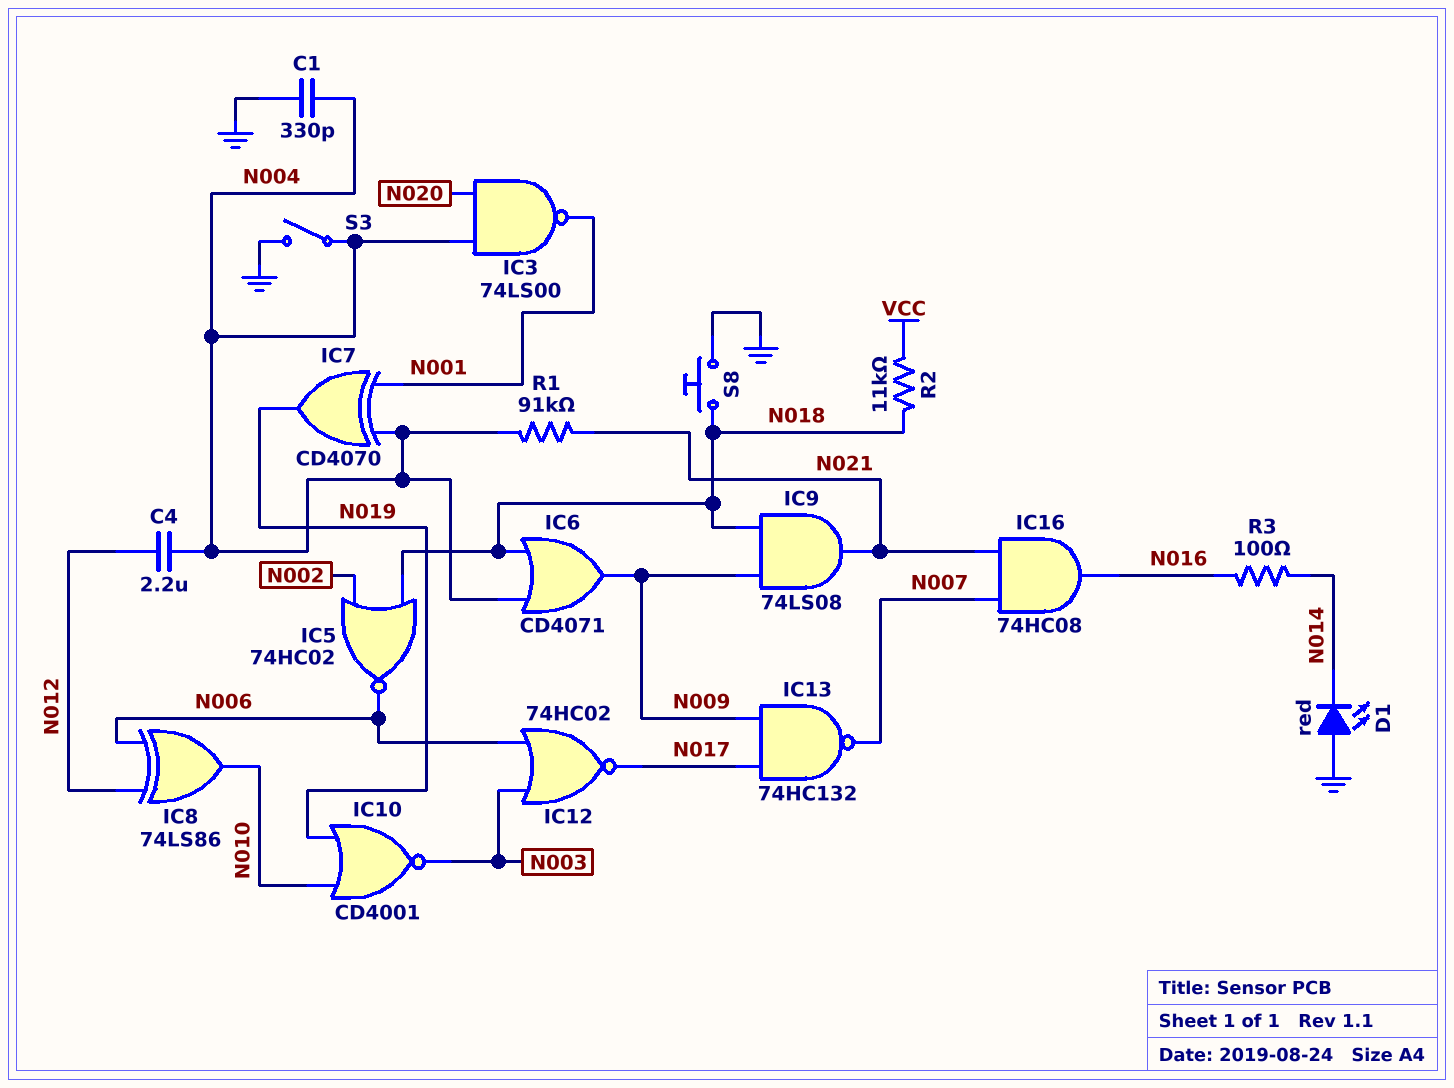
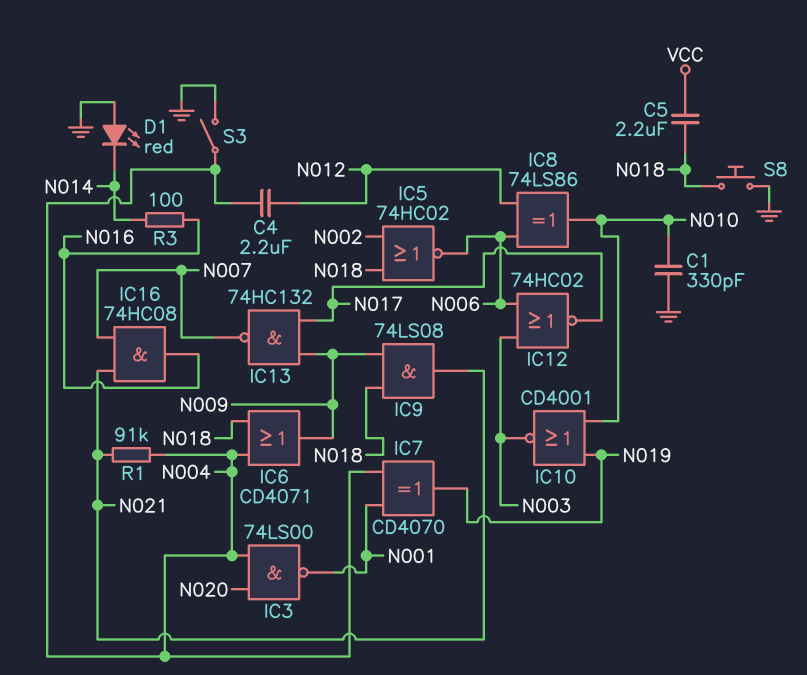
C1: 330pF (GND, N004) -> 330pF (GND, N010)
C5: none -> 2.2uF (N018, VCC)
R2: 11k (N018, VCC) -> none

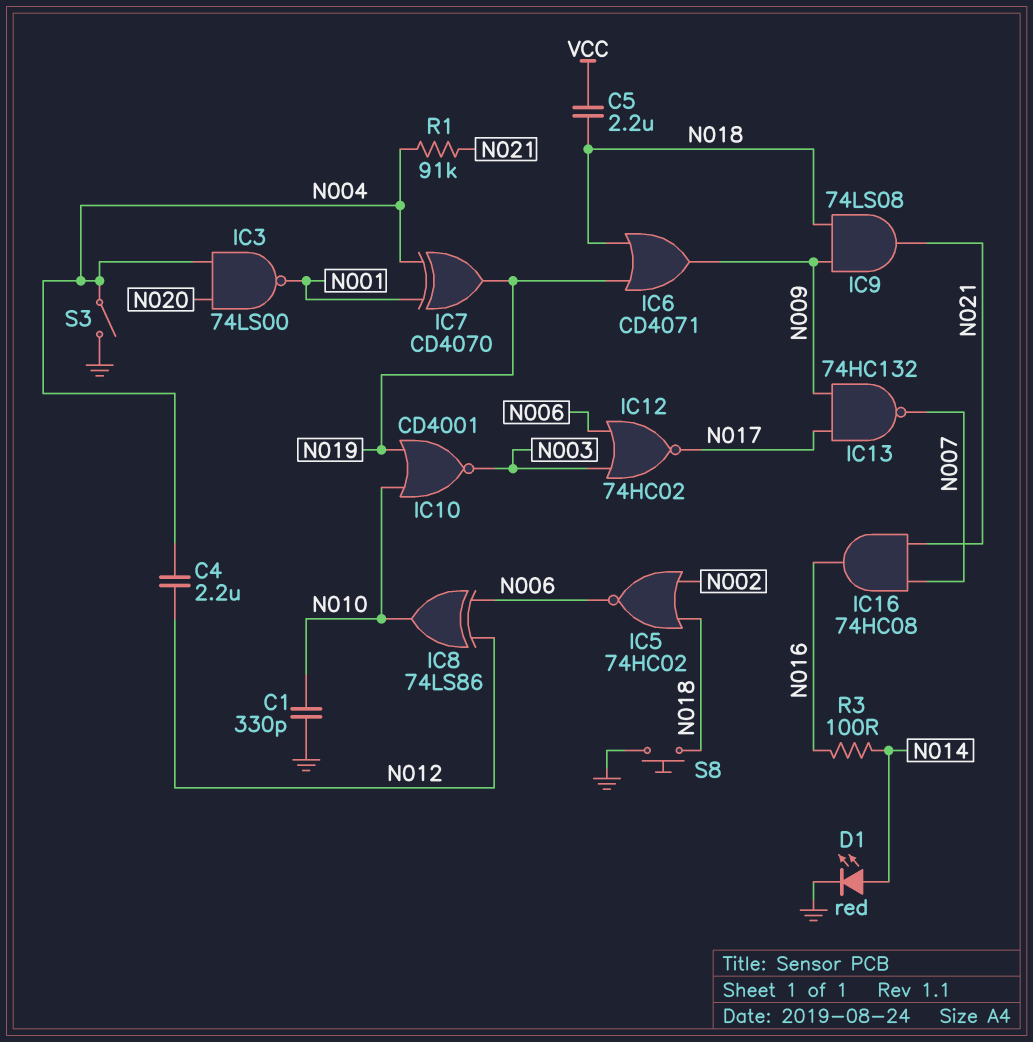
D1: LED red (A GND, K N014) -> LED red (A N014, K GND)
IC6: OR CD4071 (in N004, in N018, out N009) -> OR CD4071 (in N018, in N019, out N009)

